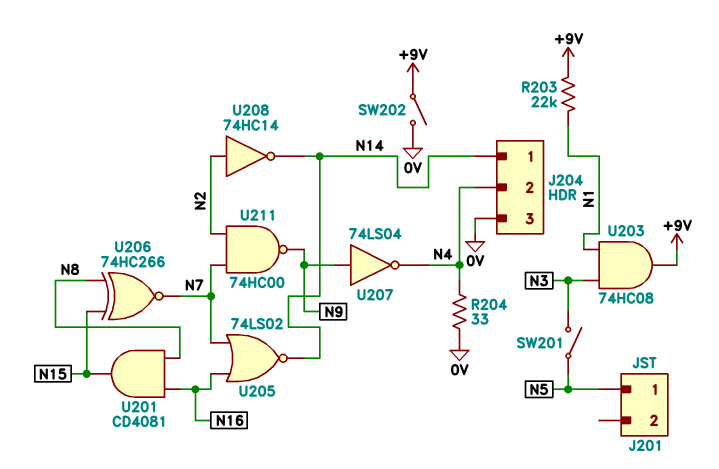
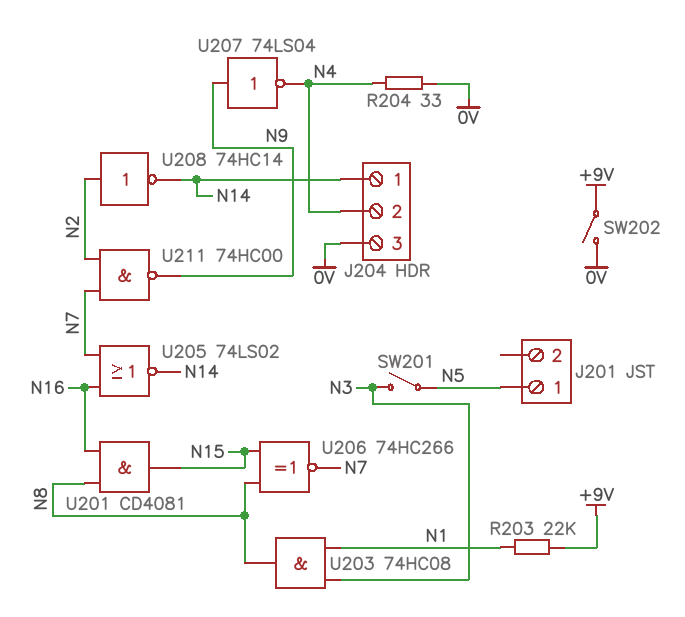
U203: AND 74HC08 (in N1, in N3, out +9V) -> AND 74HC08 (in N1, in N3, out N8)

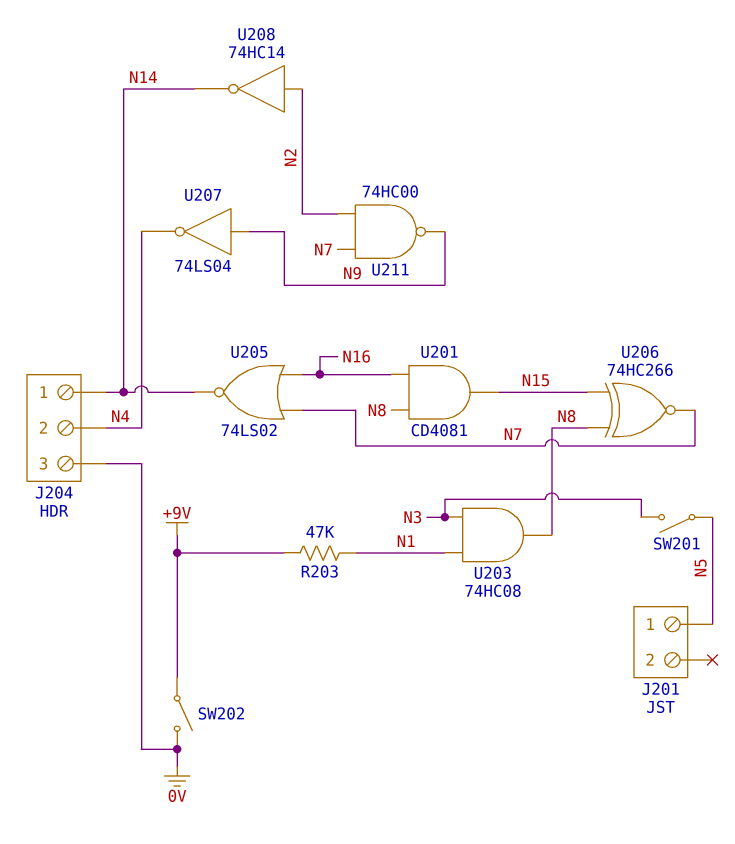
R203: 22k (+9V, N1) -> 47k (+9V, N1)
R204: 33 (0V, N4) -> none

